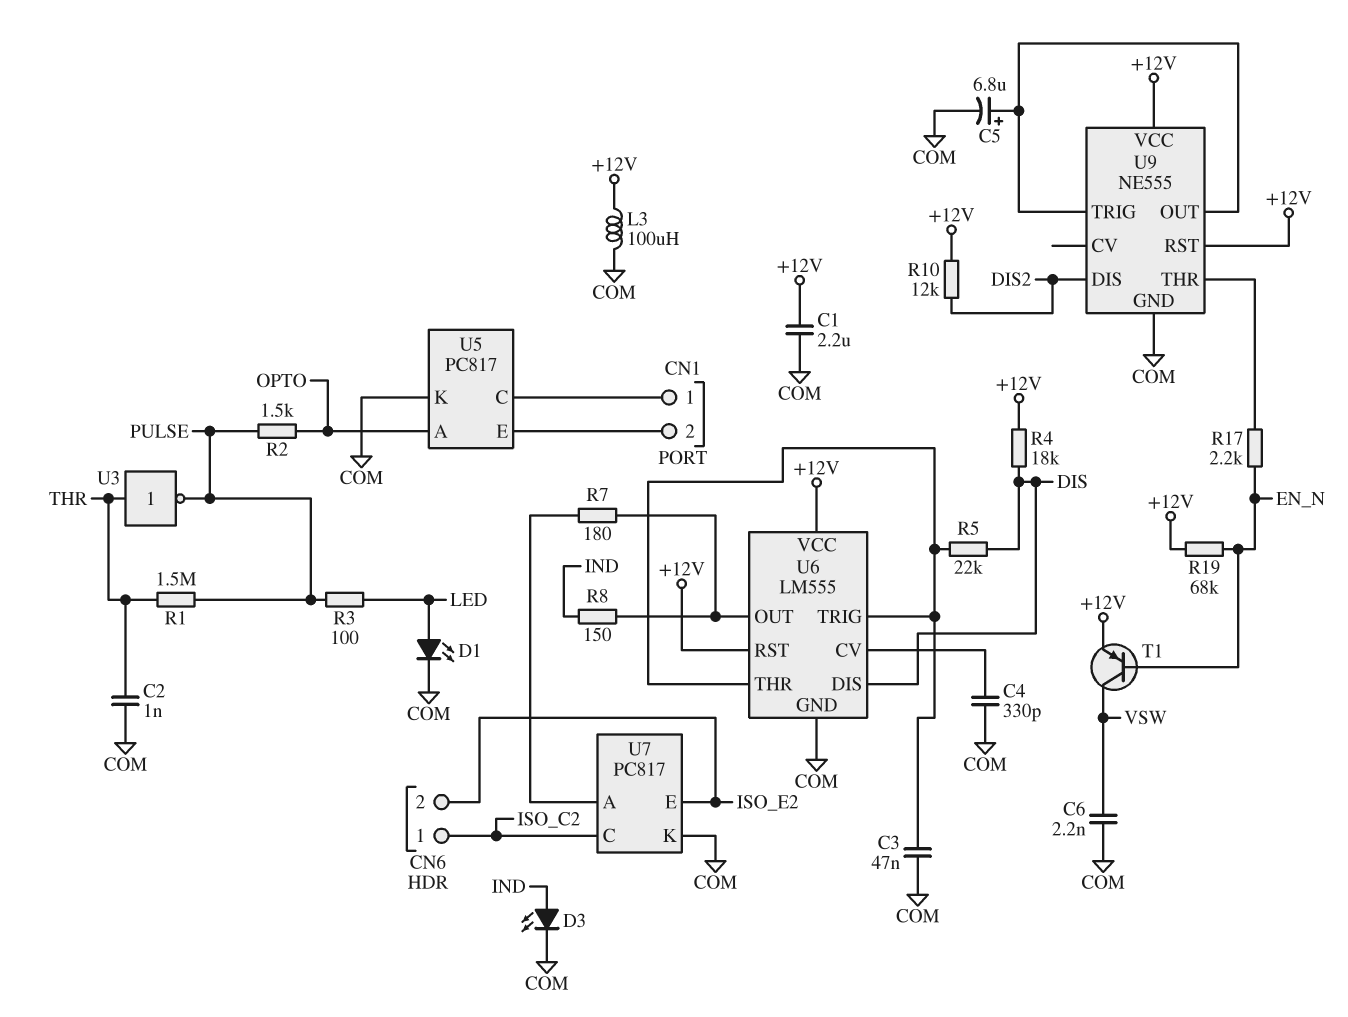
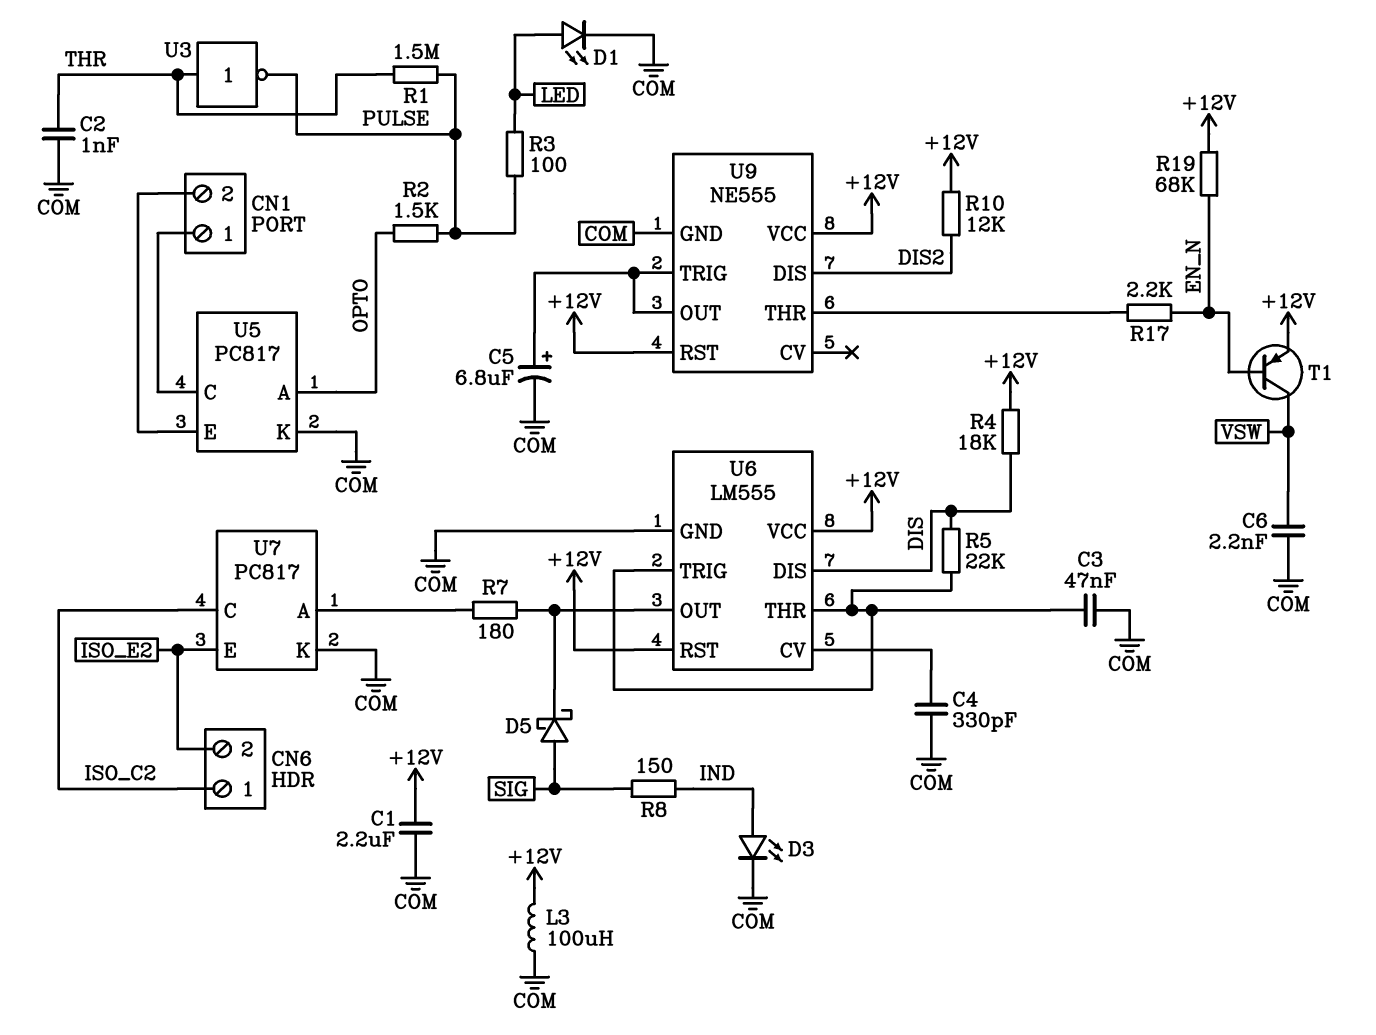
D5: none -> schottky (A SIG, K U6/OUT)
R8: 150 (IND, U6/OUT) -> 150 (IND, SIG)

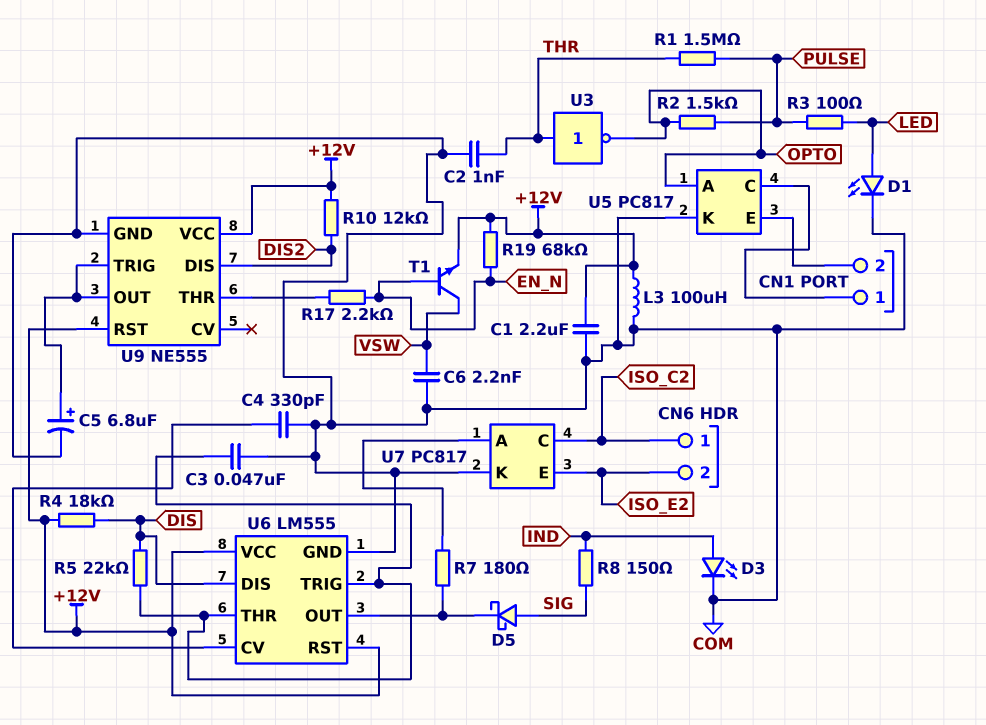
T1: PNP (B EN_N, C VSW, E +12V) -> NPN (B EN_N, C VSW, E +12V)
U3: NOT (in THR, out PULSE) -> NOT (in THR, out OPTO)

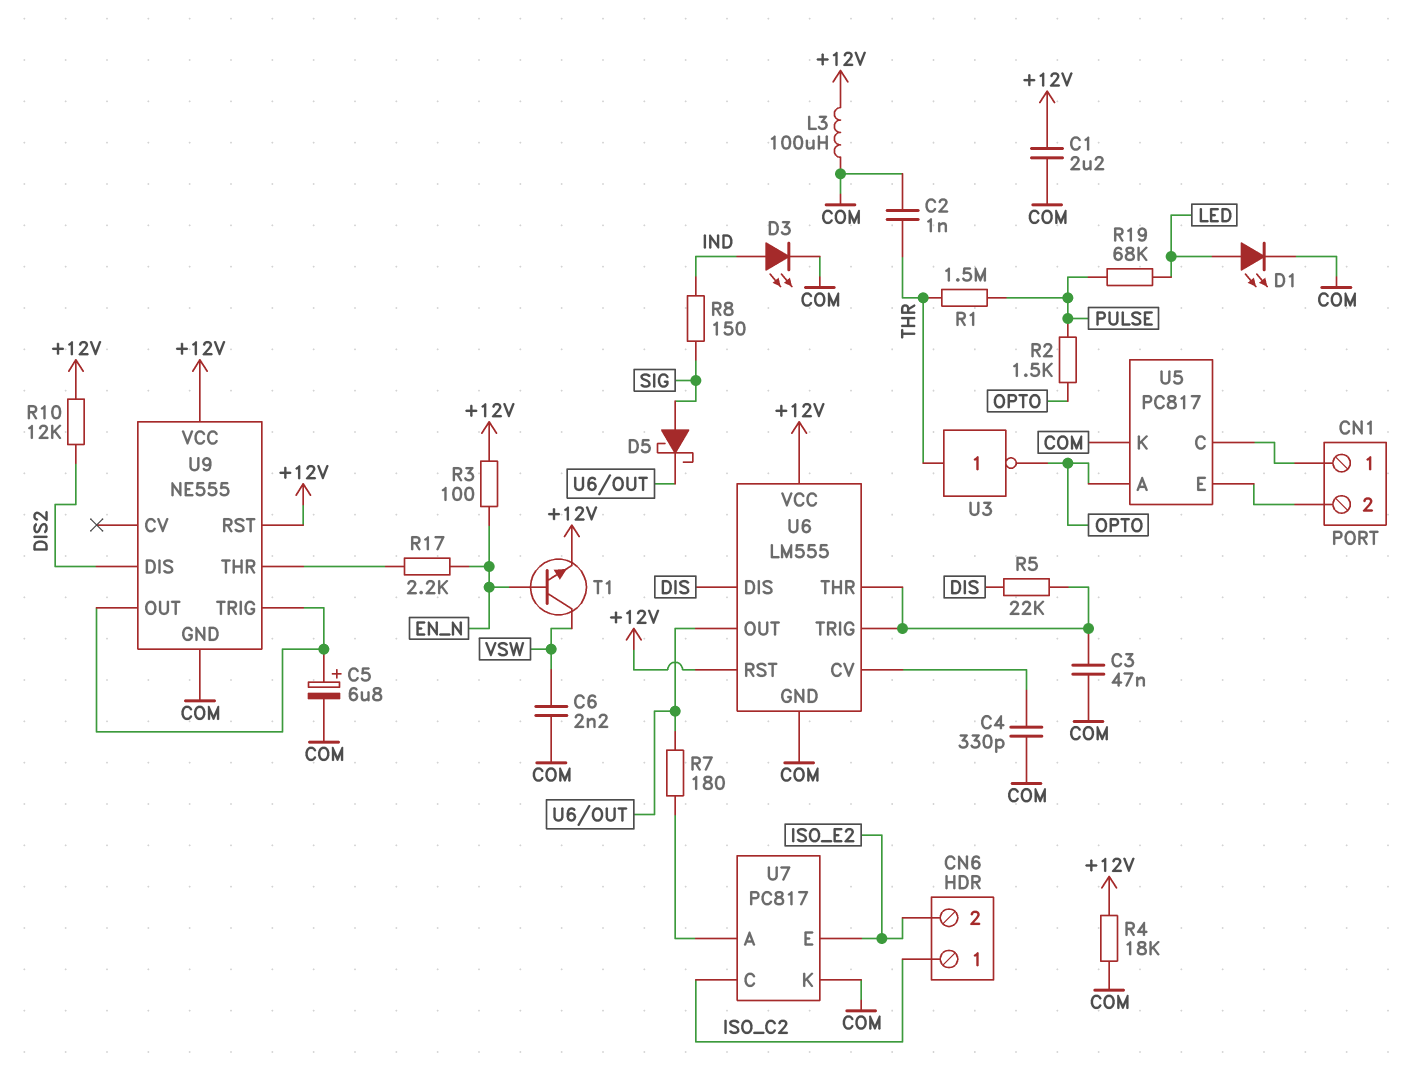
R3: 100 (LED, PULSE) -> 100 (+12V, EN_N)
R4: 18k (+12V, DIS) -> 18k (+12V, COM)
R19: 68k (+12V, EN_N) -> 68k (LED, PULSE)

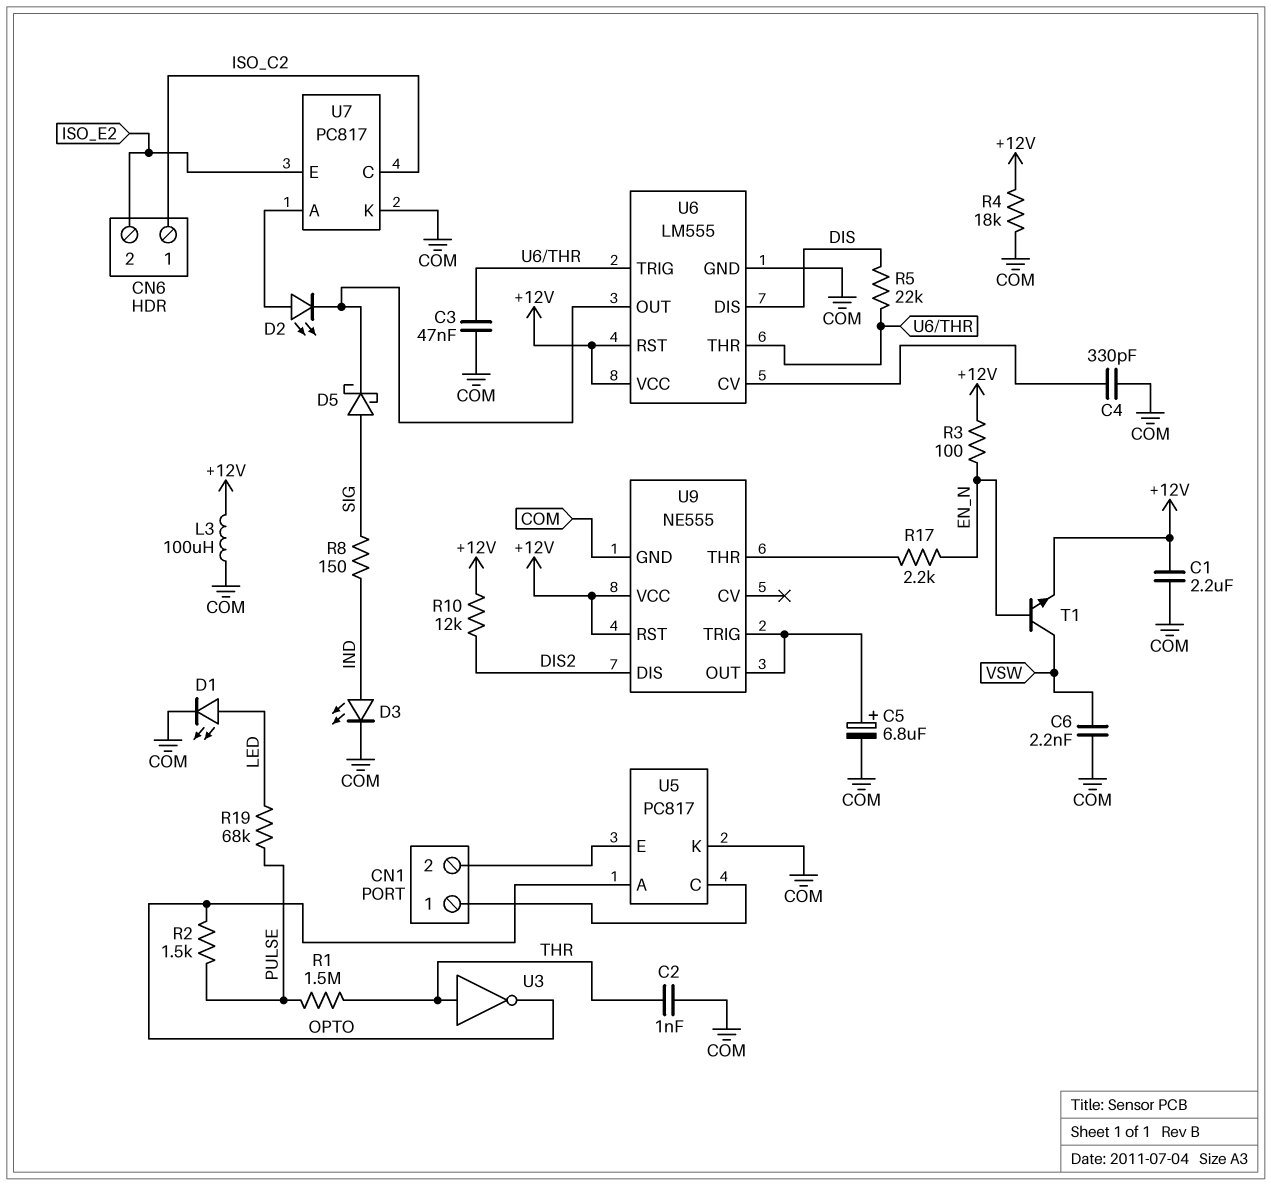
D2: none -> LED (A U7/A, K U6/OUT)
R7: 180 (U6/OUT, U7/A) -> none

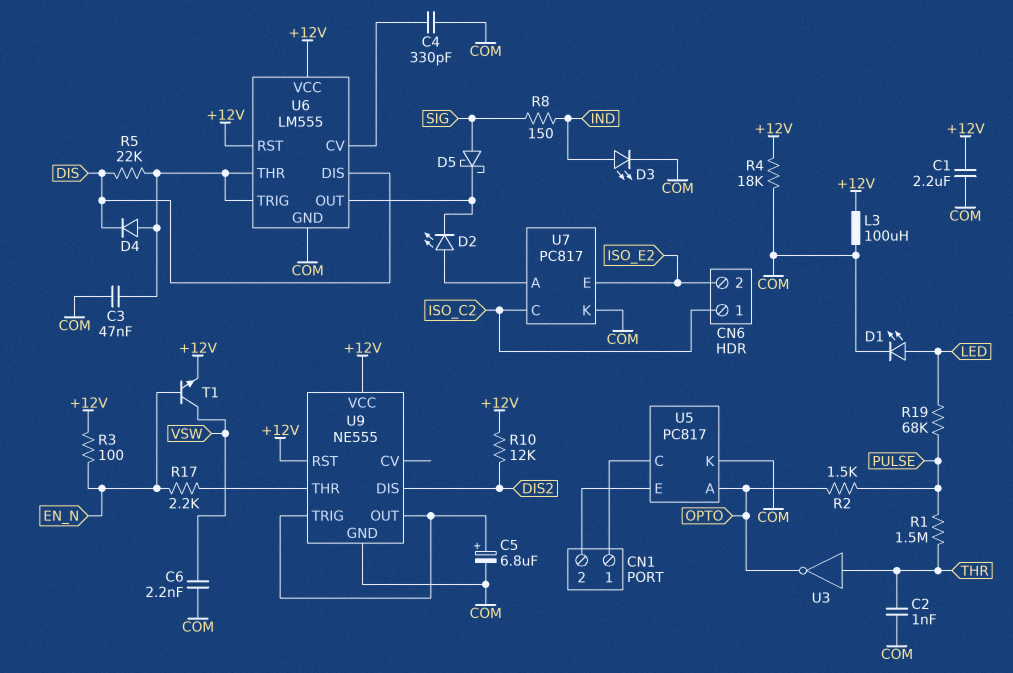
D4: none -> diode (A U6/THR, K DIS)

